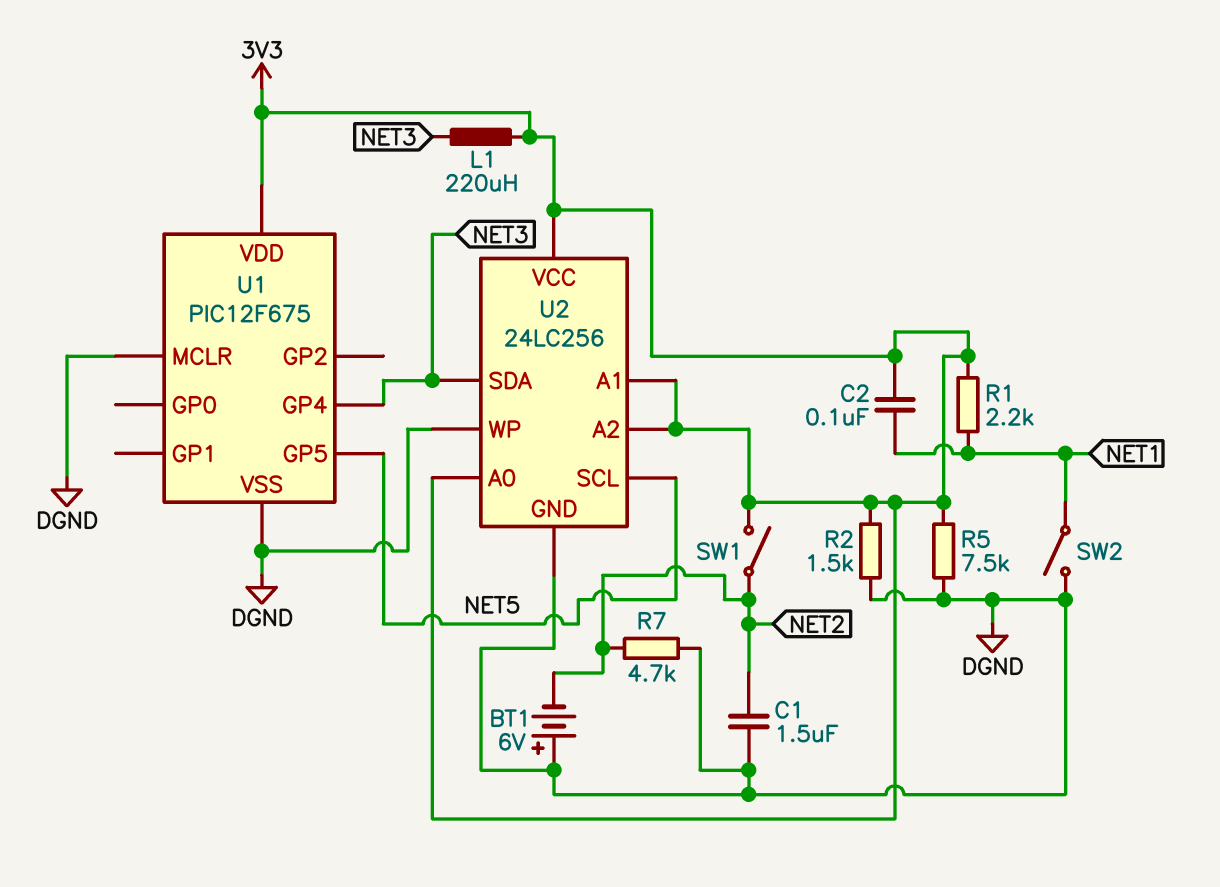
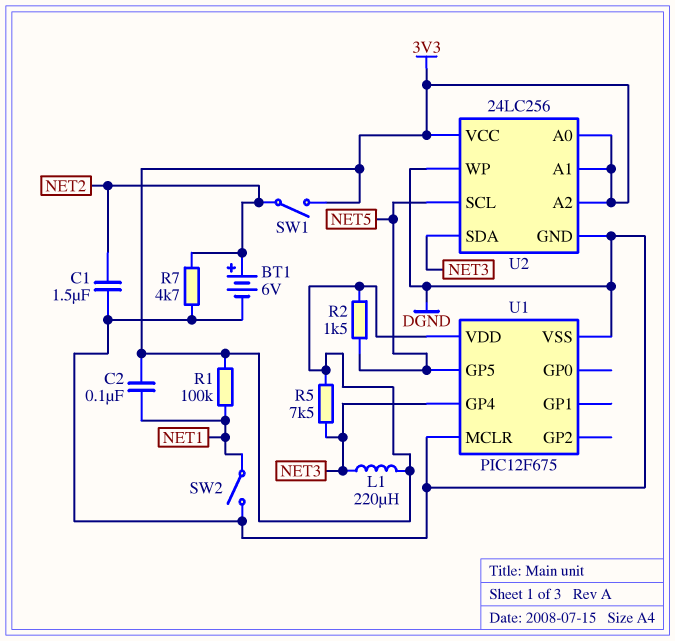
BT1: 6V (plus DGND, minus NET2) -> 6V (plus NET2, minus DGND)
R1: 2.2k (3V3, NET1) -> 100k (3V3, NET1)
R2: 1.5k (3V3, DGND) -> 1.5k (3V3, NET5)
R5: 7.5k (3V3, DGND) -> 7.5k (3V3, NET3)

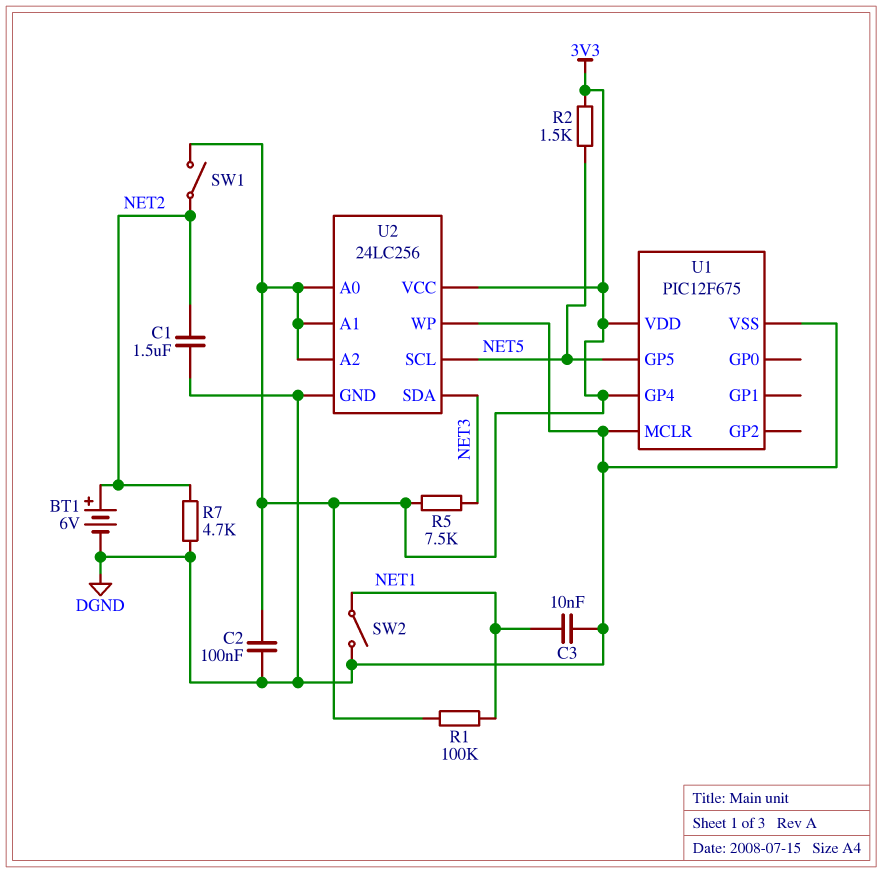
C2: 100nF (3V3, NET1) -> 100nF (3V3, DGND)
C3: none -> 10nF (DGND, NET1)
L1: 220uH (3V3, NET3) -> none
U1 pin GP4: NET3 -> 3V3

